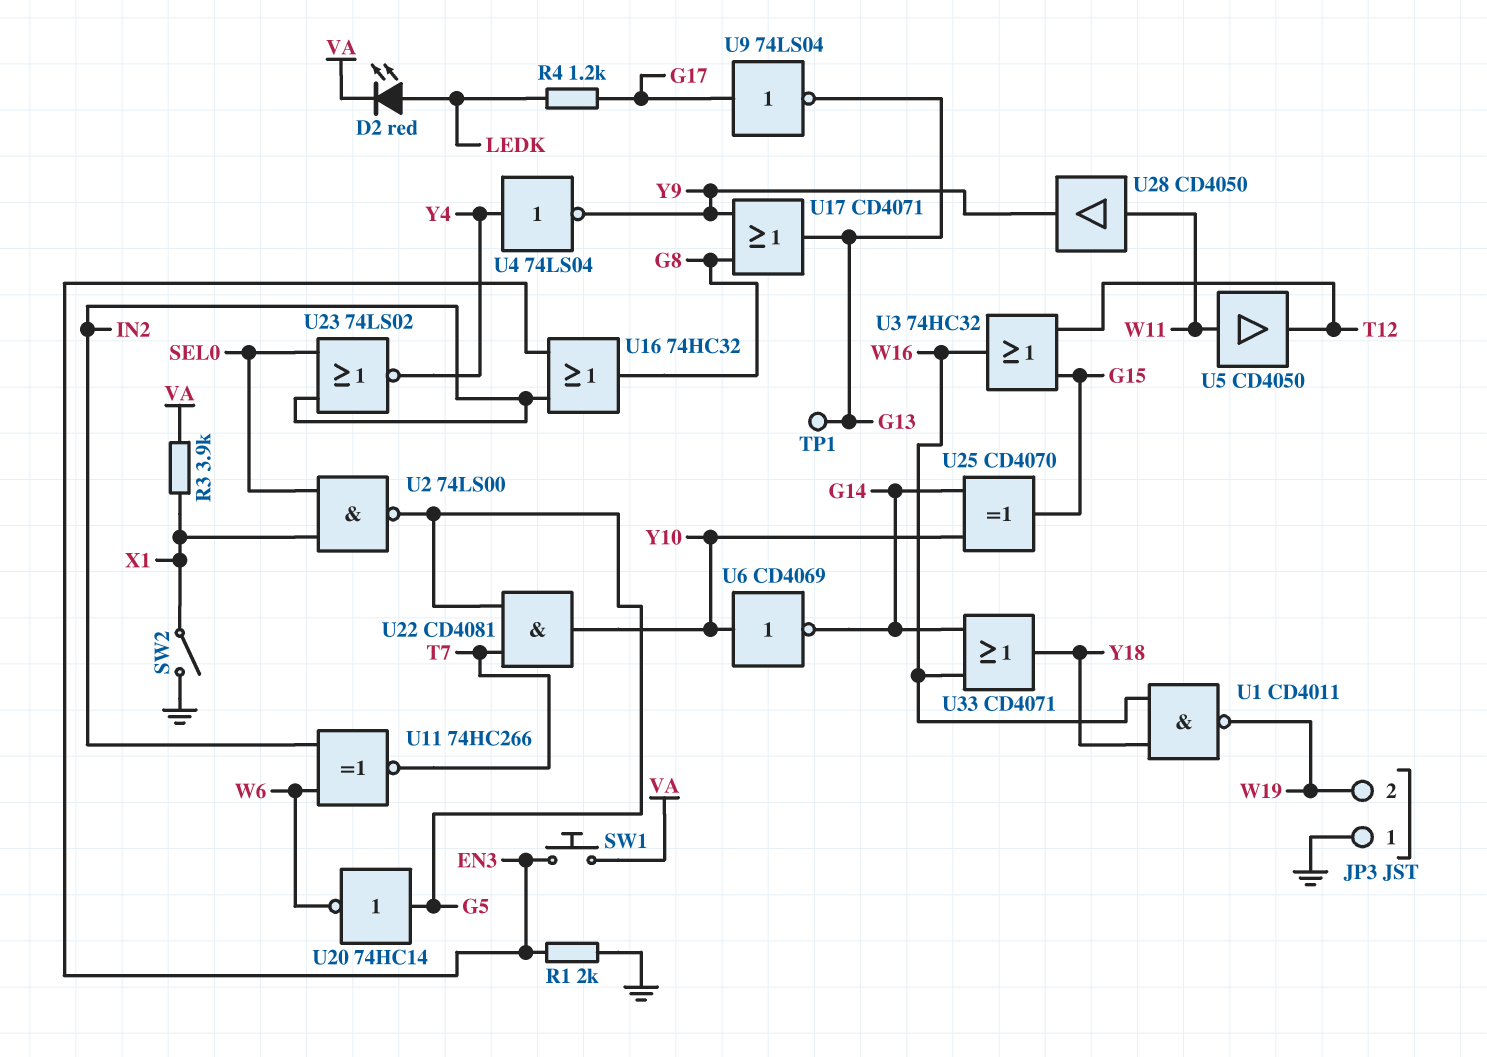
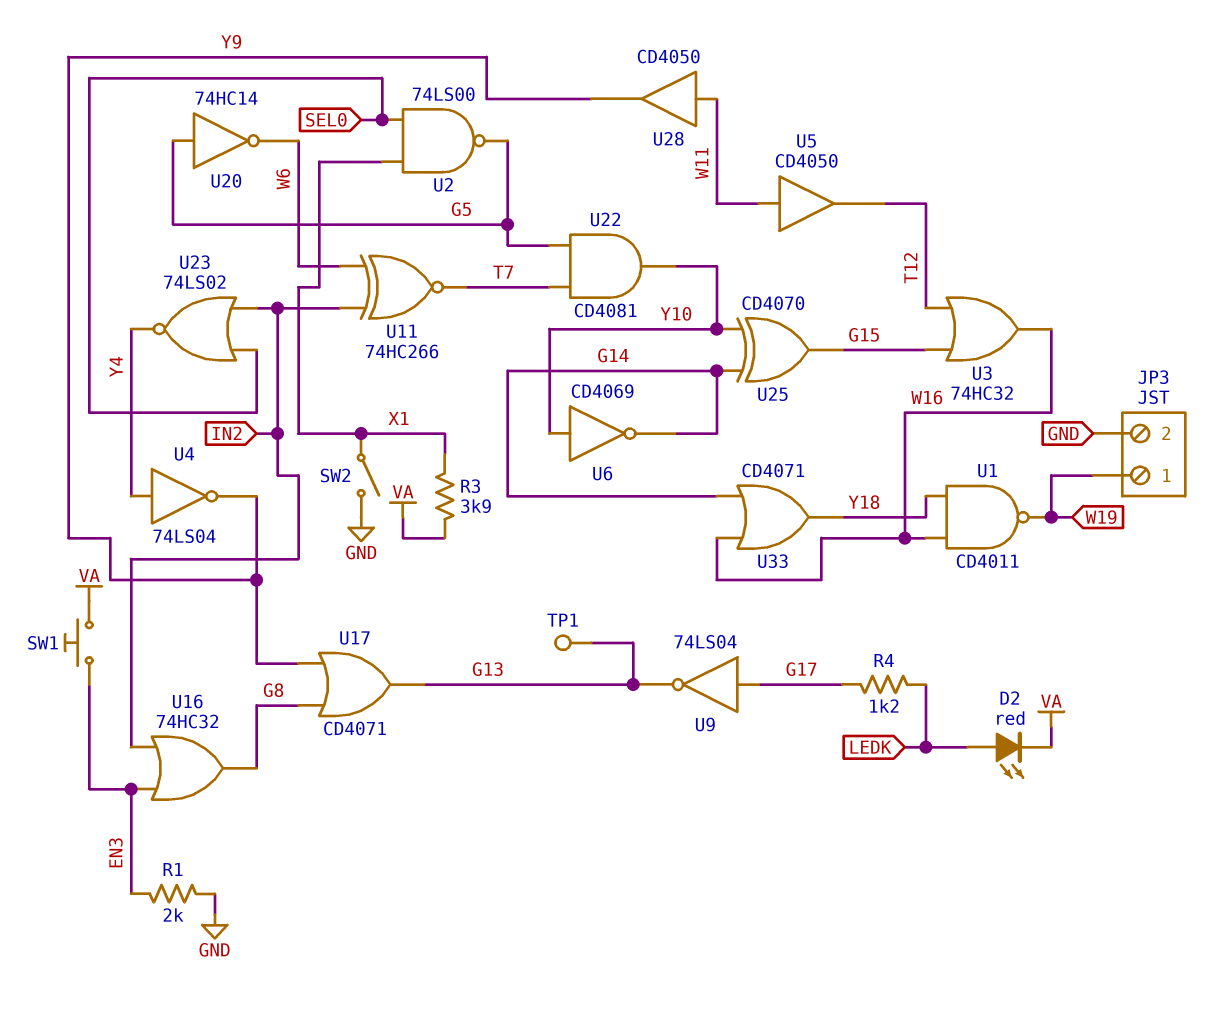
JP3 pin 1: GND -> W19
JP3 pin 2: W19 -> GND

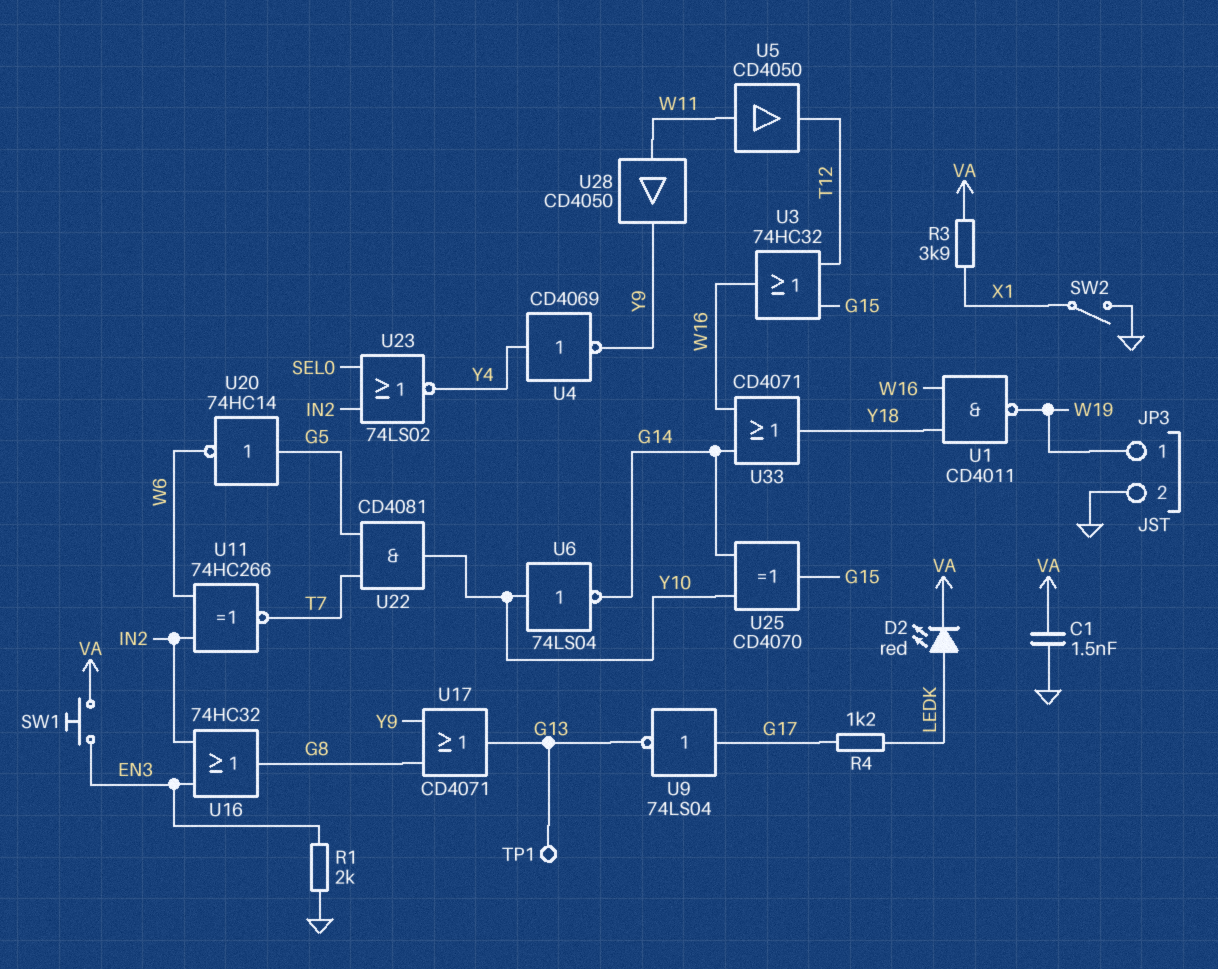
C1: none -> 1.5nF (GND, VA)
U2: NAND 74LS00 (in SEL0, in X1, out G5) -> none
U4: NOT 74LS04 (in Y4, out Y9) -> NOT CD4069 (in Y4, out Y9)
U6: NOT CD4069 (in Y10, out G14) -> NOT 74LS04 (in Y10, out G14)

